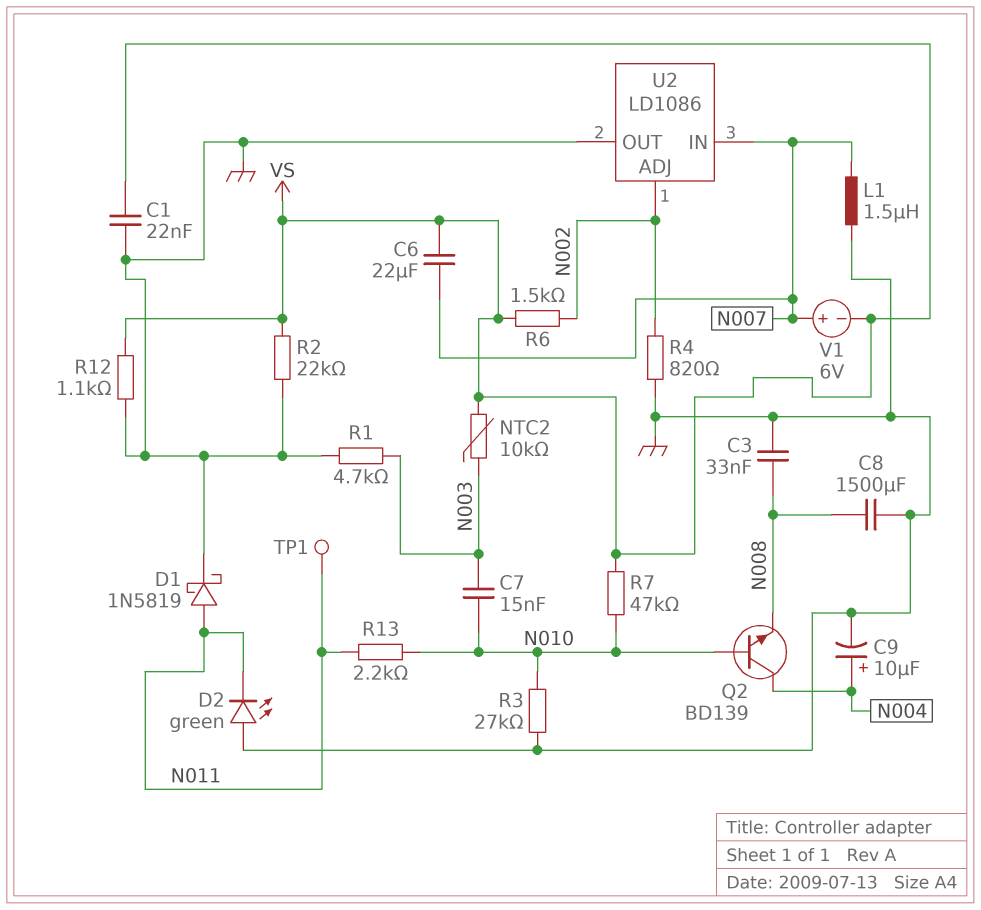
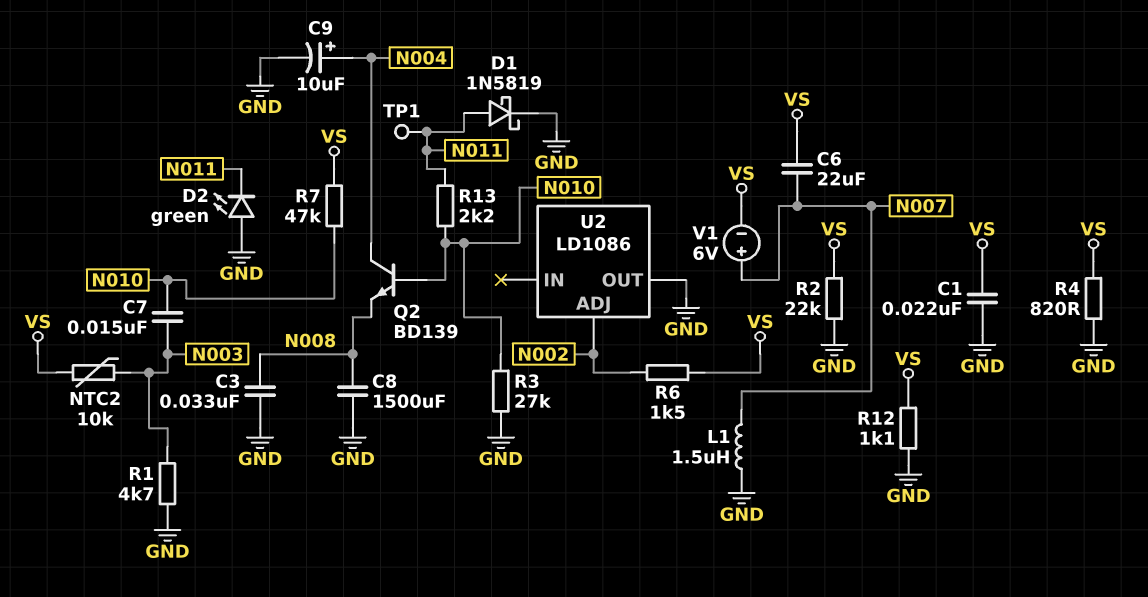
R4: 820 (GND, N002) -> 820 (GND, VS)
U2 pin IN: N007 -> none

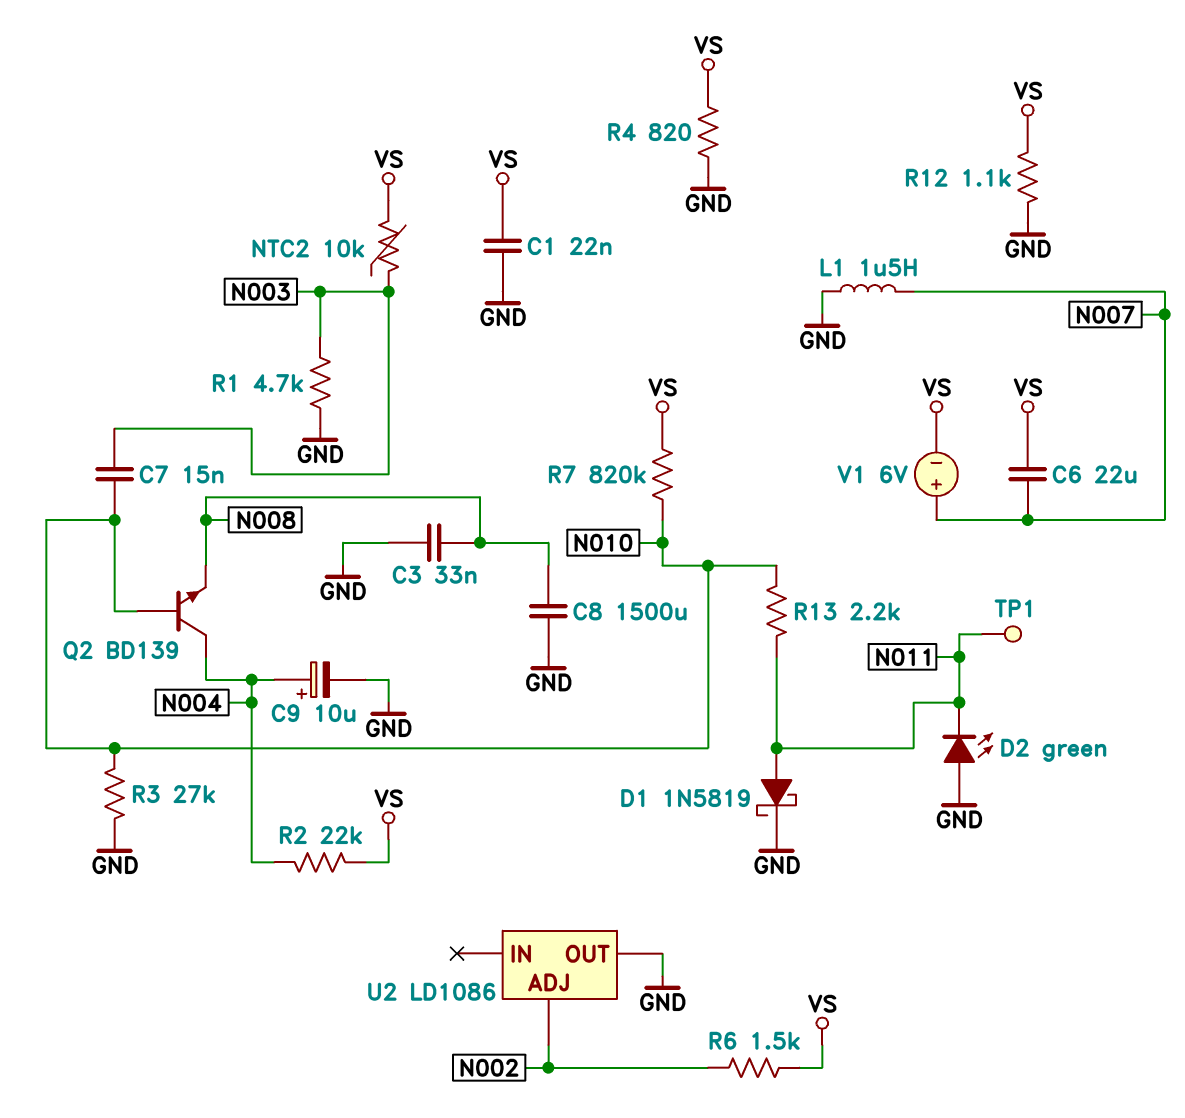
R2: 22k (GND, VS) -> 22k (N004, VS)
R7: 47k (N010, VS) -> 820k (N010, VS)

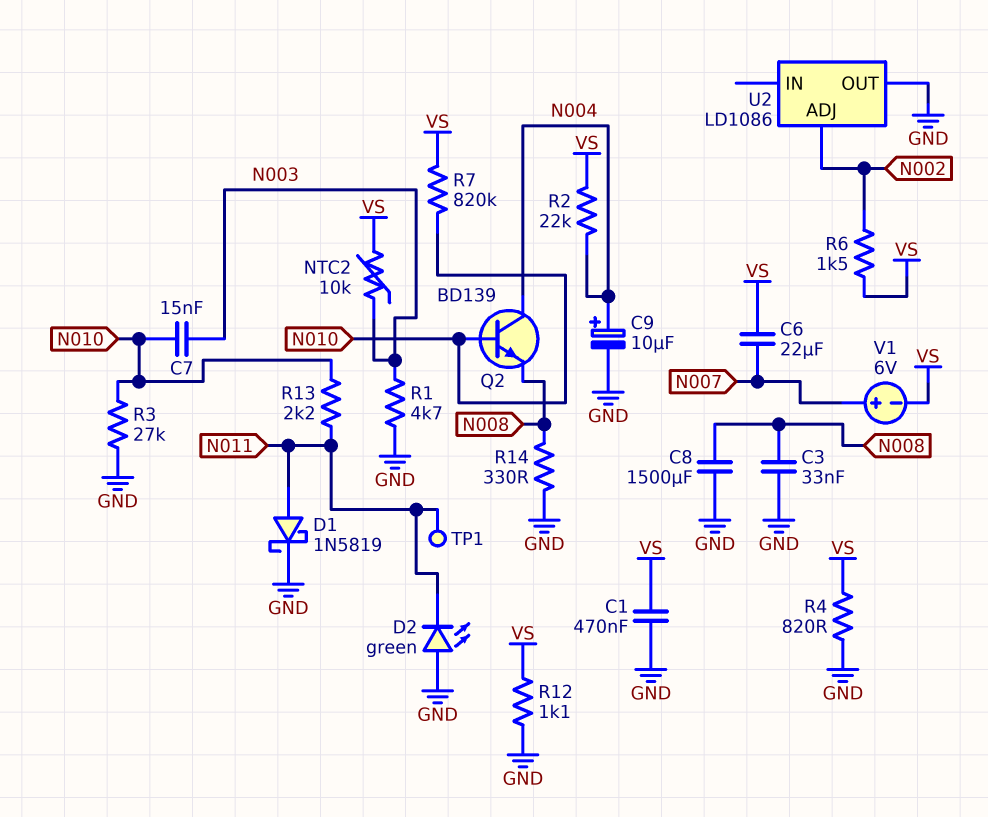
C1: 22nF (GND, VS) -> 470nF (GND, VS)
L1: 1.5uH (GND, N007) -> none
R14: none -> 330 (GND, N008)

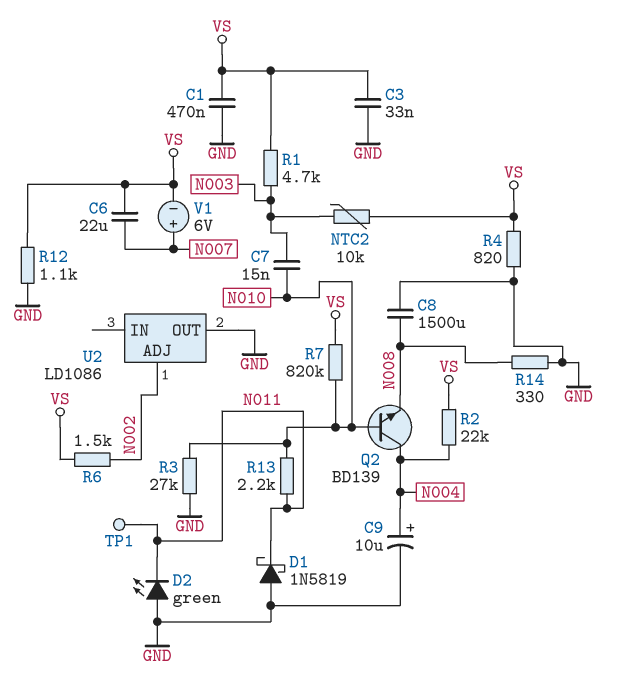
C3: 33nF (GND, N008) -> 33nF (GND, VS)
D1: schottky 1N5819 (A N011, K GND) -> schottky 1N5819 (A GND, K N011)
R1: 4.7k (GND, N003) -> 4.7k (N003, VS)

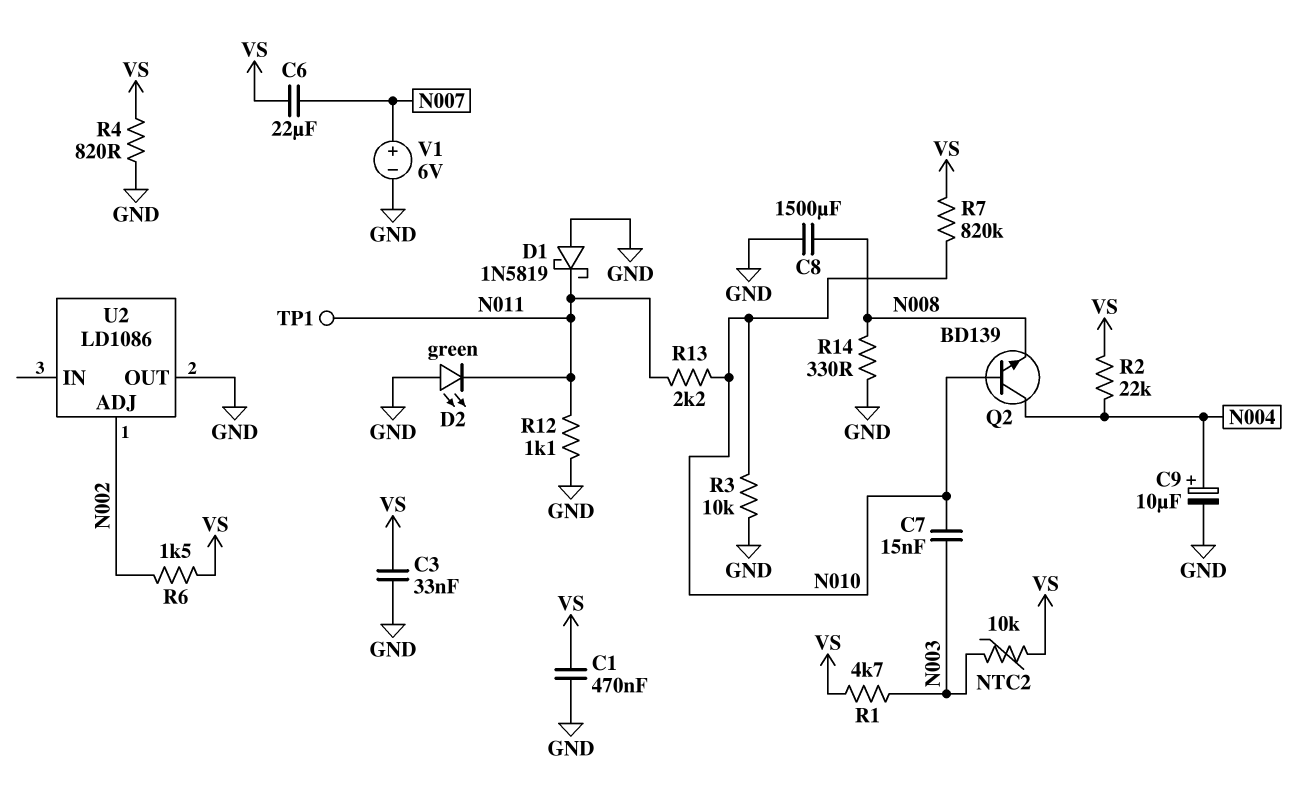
R3: 27k (GND, N010) -> 10k (GND, N010)
R12: 1.1k (GND, VS) -> 1.1k (GND, N011)
V1: 6V (plus N007, minus VS) -> 6V (plus N007, minus GND)

